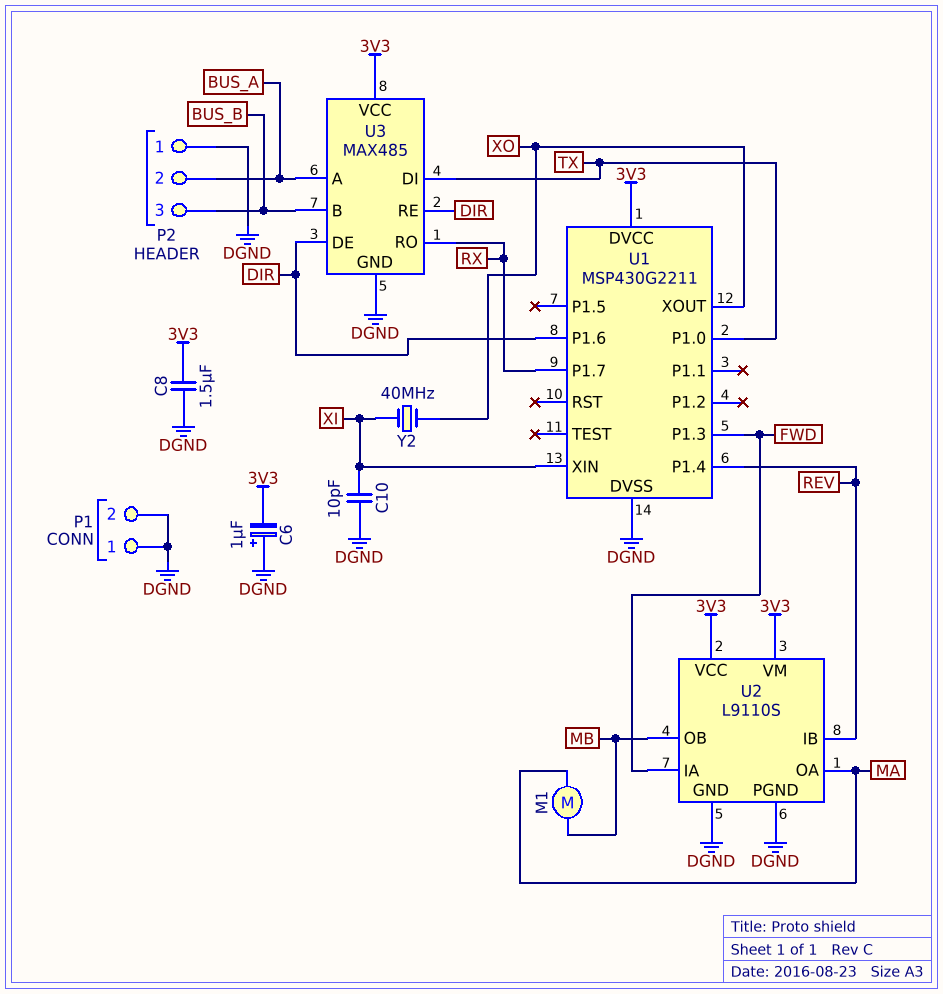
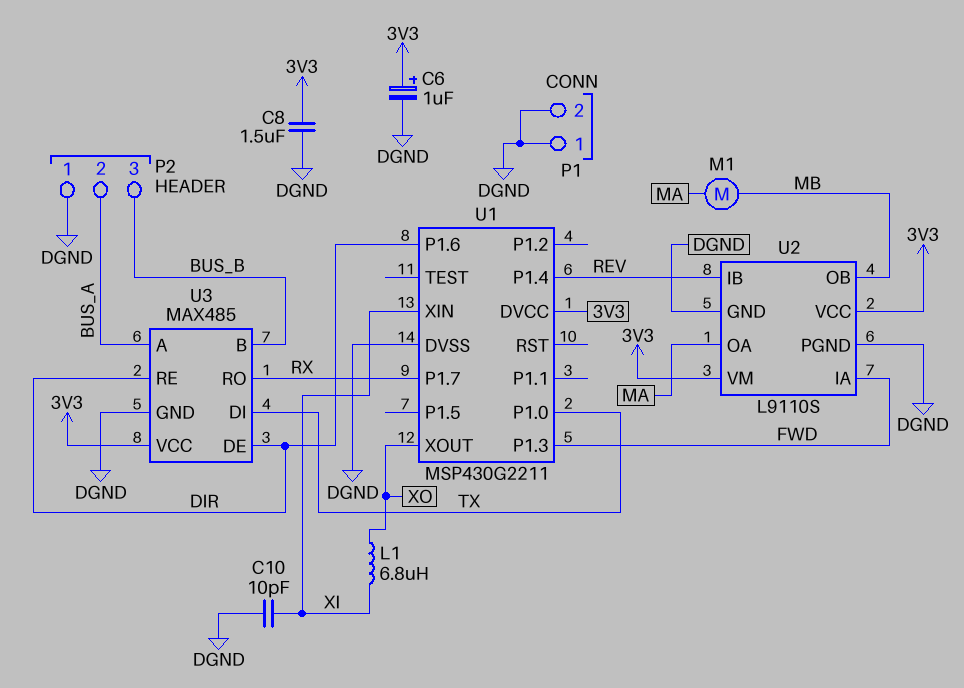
C6: 1uF (plus DGND, minus 3V3) -> 1uF (plus 3V3, minus DGND)
L1: none -> 6.8uH (XI, XO)
Y2: 40MHz (XI, XO) -> none

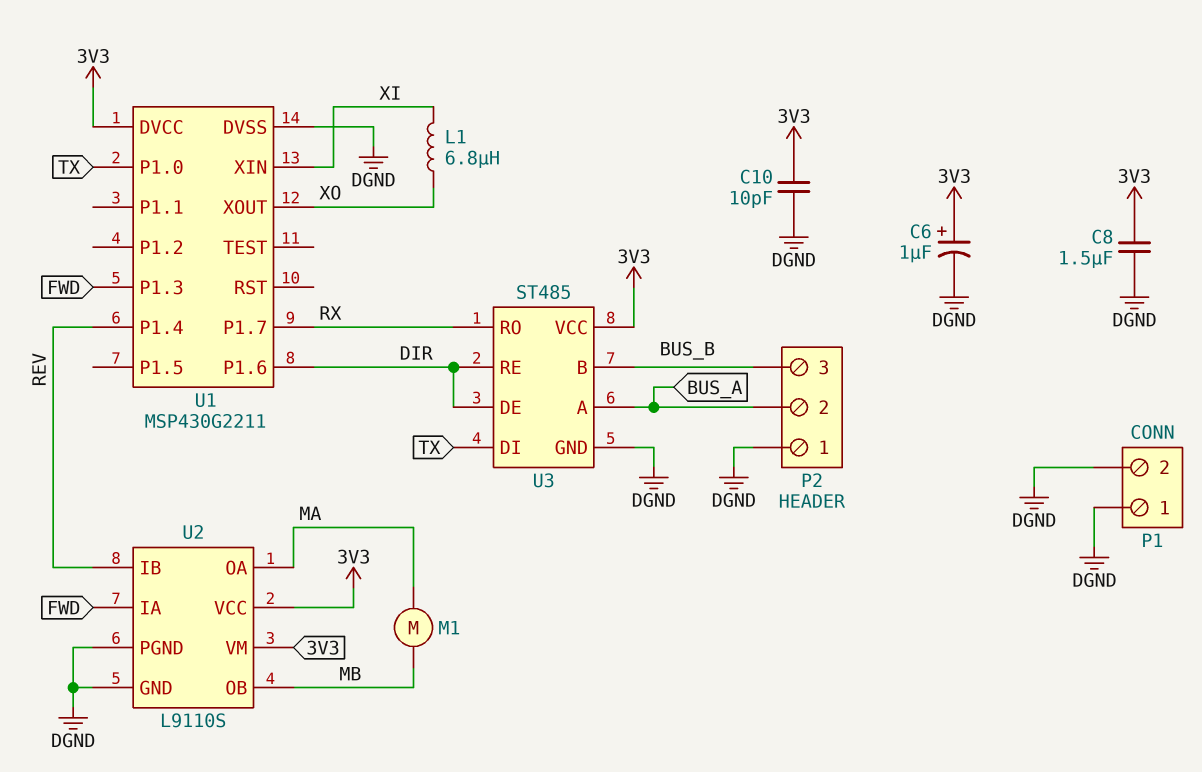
C10: 10pF (DGND, XI) -> 10pF (3V3, DGND)
U3: MAX485 -> ST485

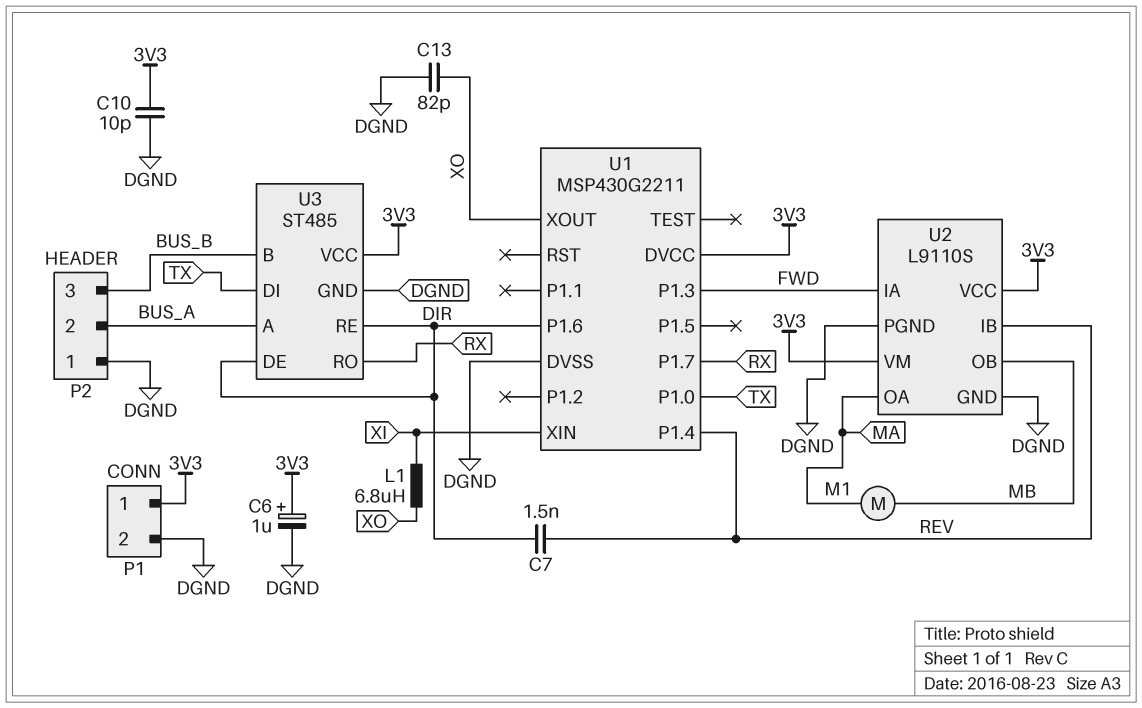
C7: none -> 1.5nF (DIR, REV)
C8: 1.5uF (3V3, DGND) -> none
C13: none -> 82pF (DGND, XO)
P1 pin 1: DGND -> 3V3

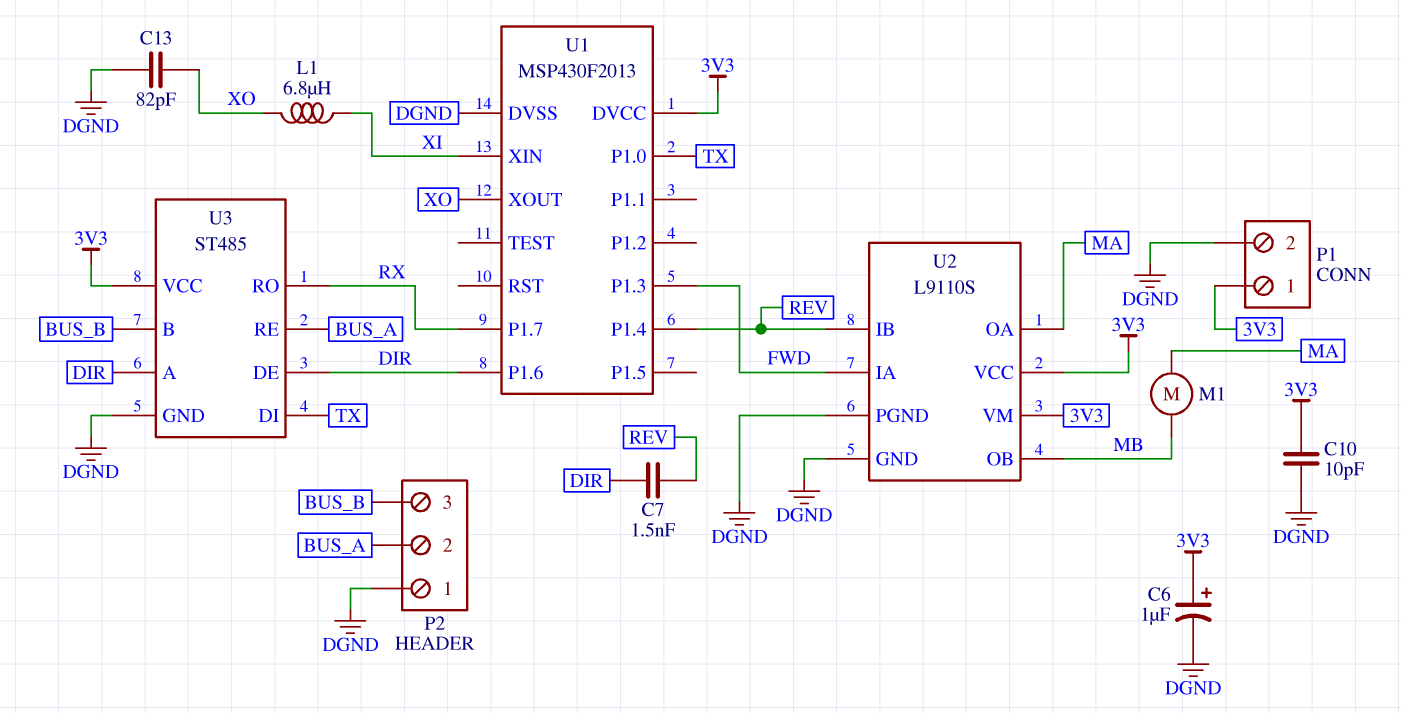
U1: MSP430G2211 -> MSP430F2013
U3 pin A: BUS_A -> DIR
U3 pin RE: DIR -> BUS_A

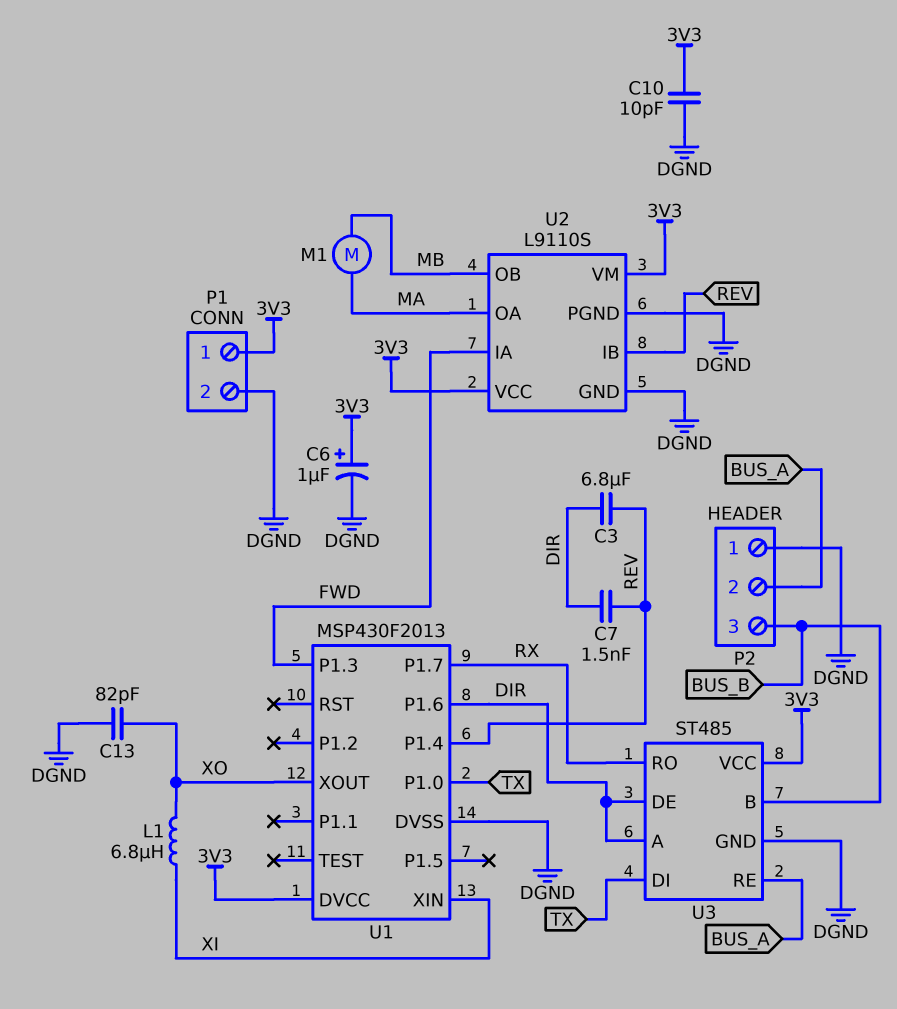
C3: none -> 6.8uF (DIR, REV)

